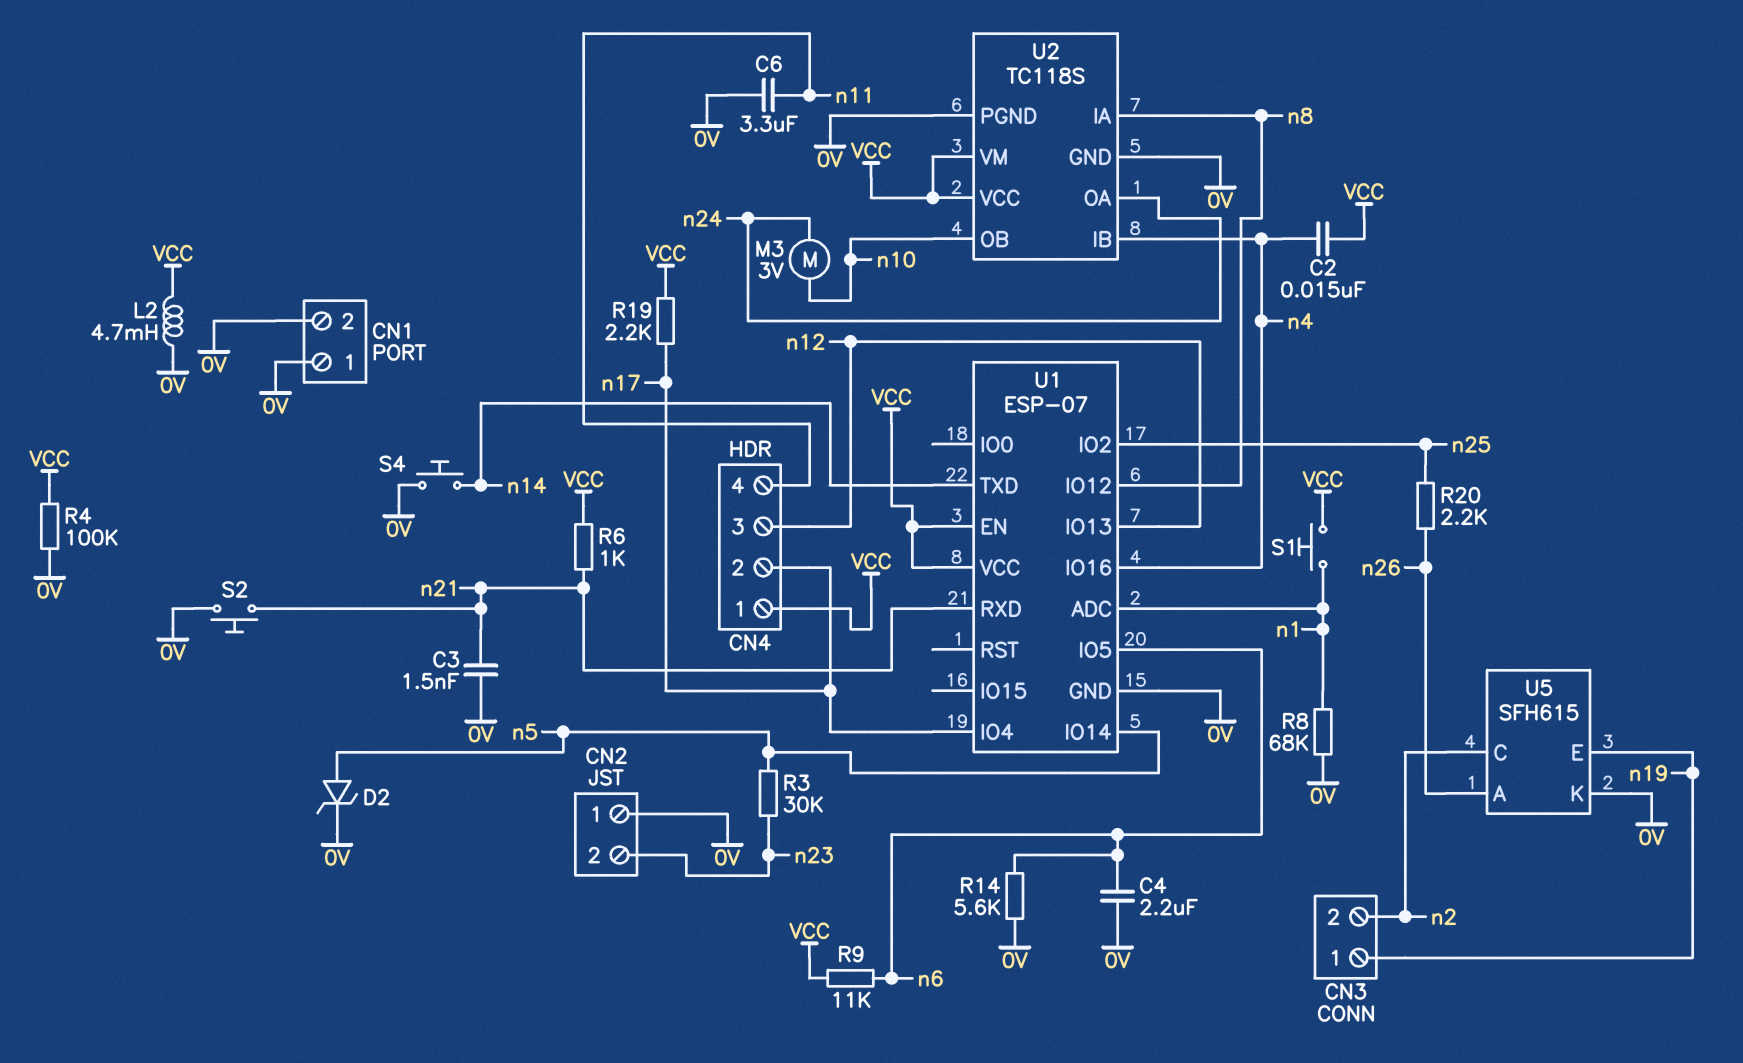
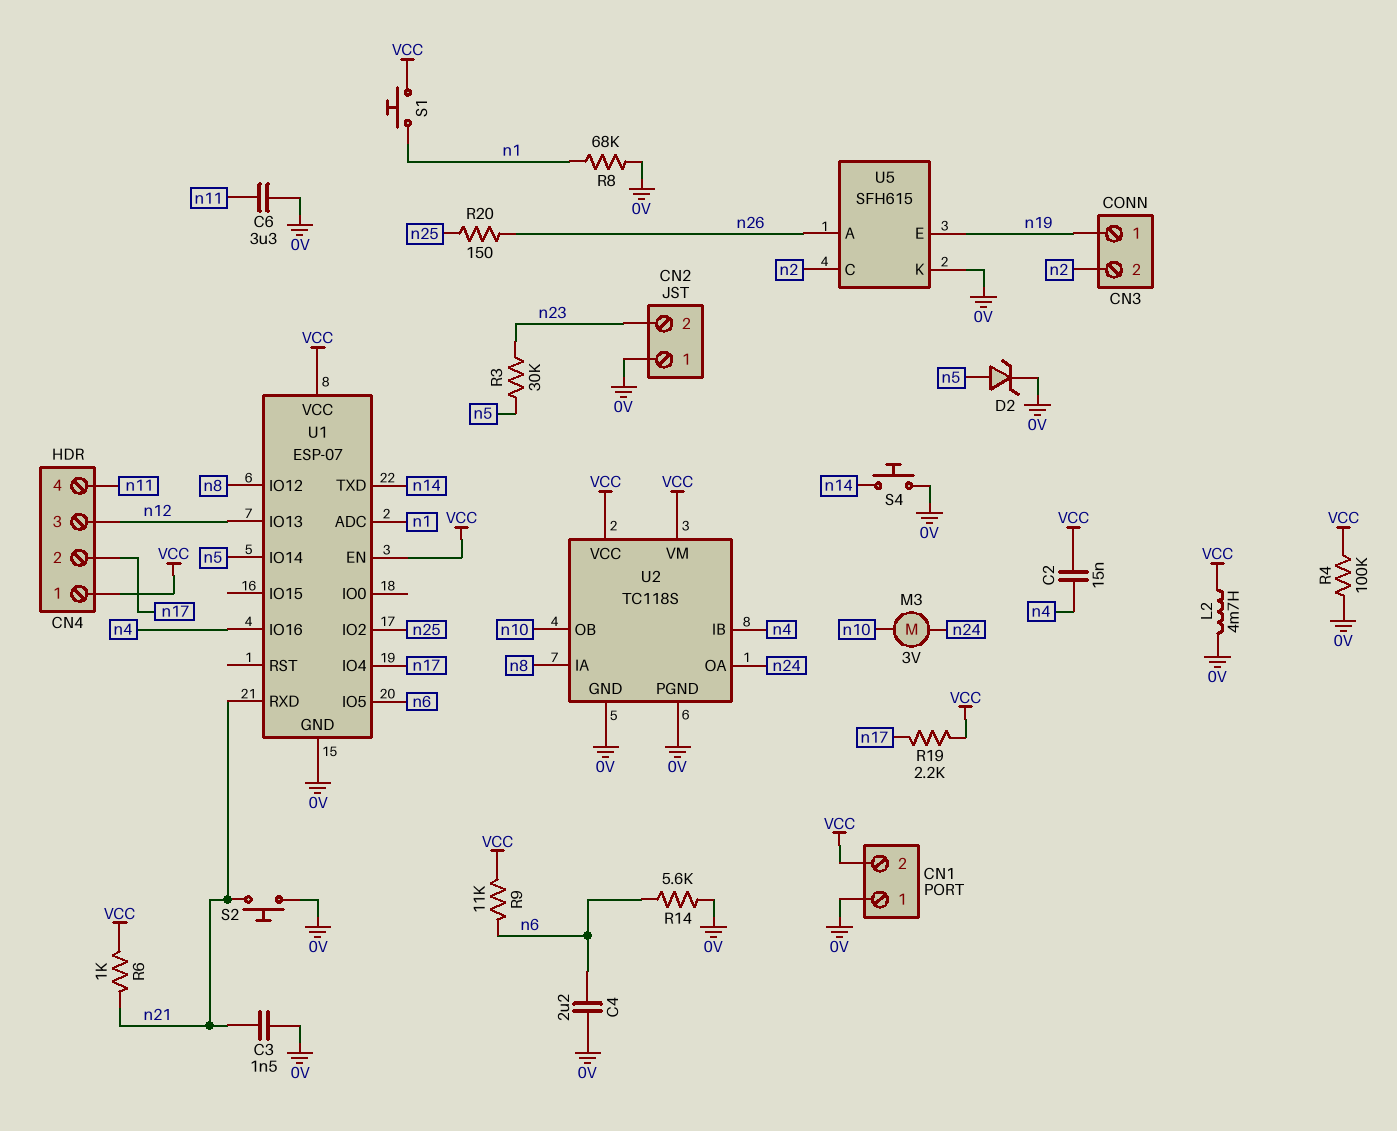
CN1 pin 2: 0V -> VCC
R20: 2.2k (n25, n26) -> 150 (n25, n26)

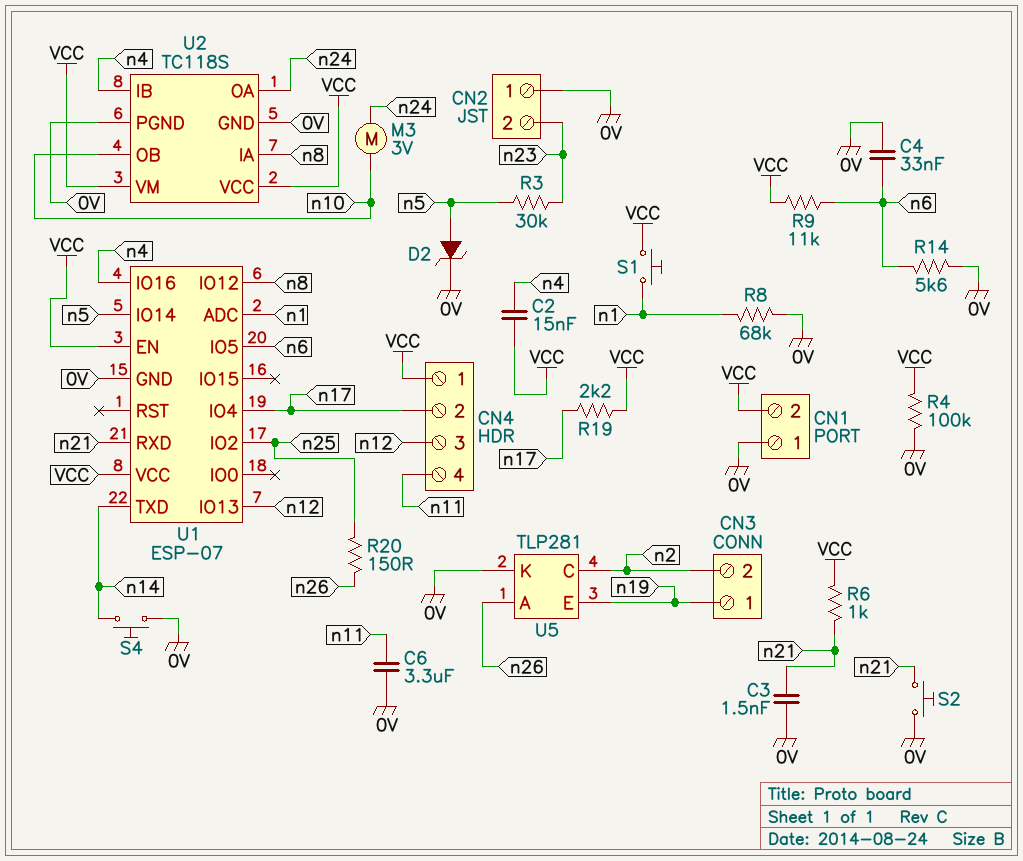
C4: 2.2uF (0V, n6) -> 33nF (0V, n6)
L2: 4.7mH (0V, VCC) -> none
U5: SFH615 -> TLP281

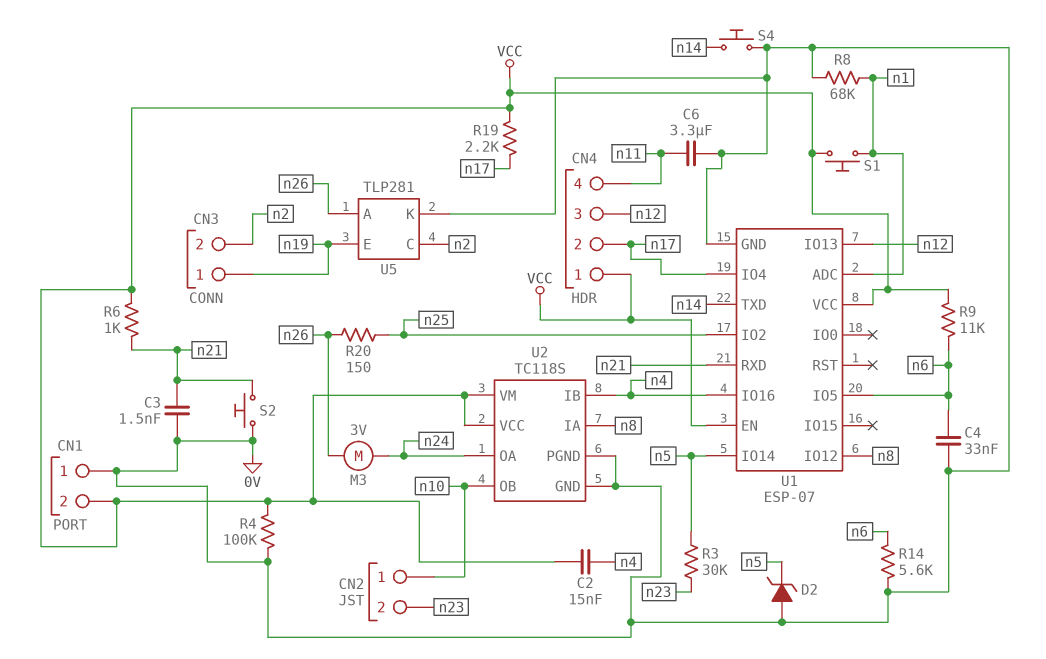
CN2 pin 1: 0V -> n10
D2: zener (A n5, K 0V) -> zener (A 0V, K n5)
M3: motor 3V (n10, n24) -> motor 3V (n24, n26)

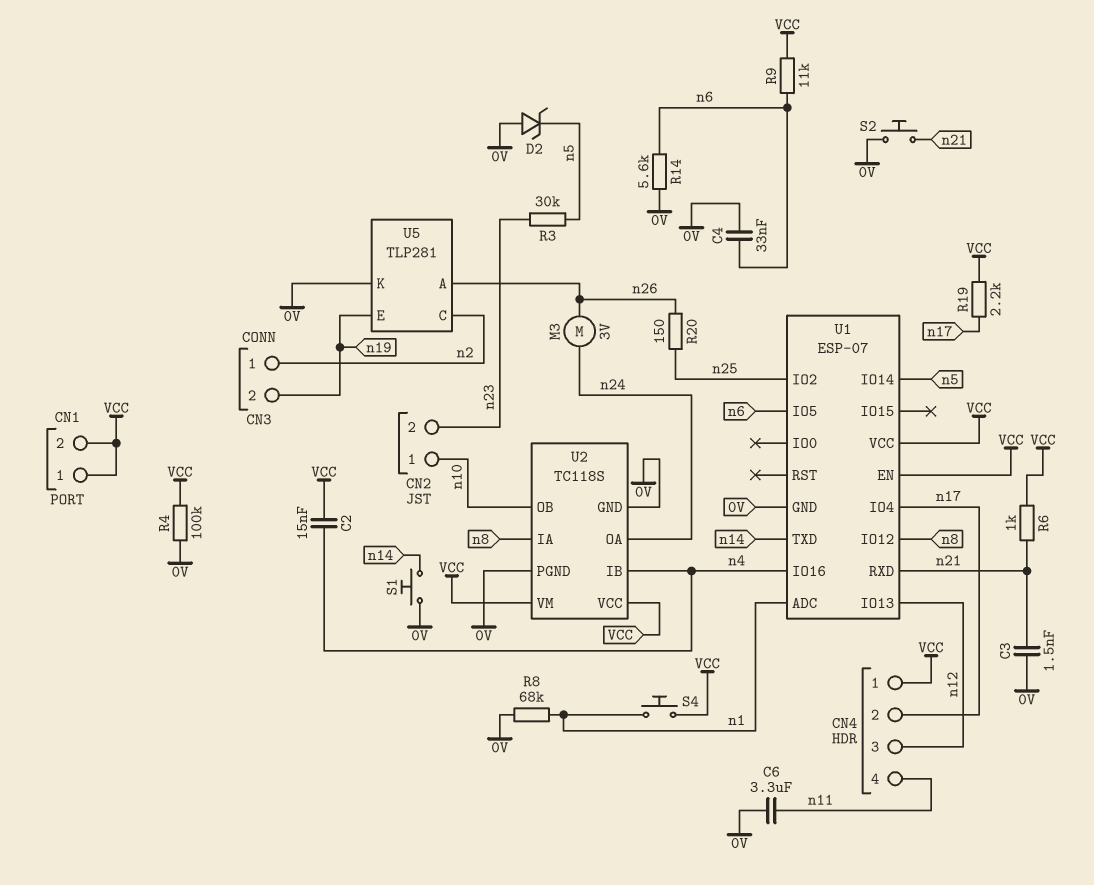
CN1 pin 1: 0V -> VCC
CN3 pin 1: n19 -> n2
CN3 pin 2: n2 -> n19
S1: button (VCC, n1) -> button (0V, n14)
S4: button (0V, n14) -> button (VCC, n1)

